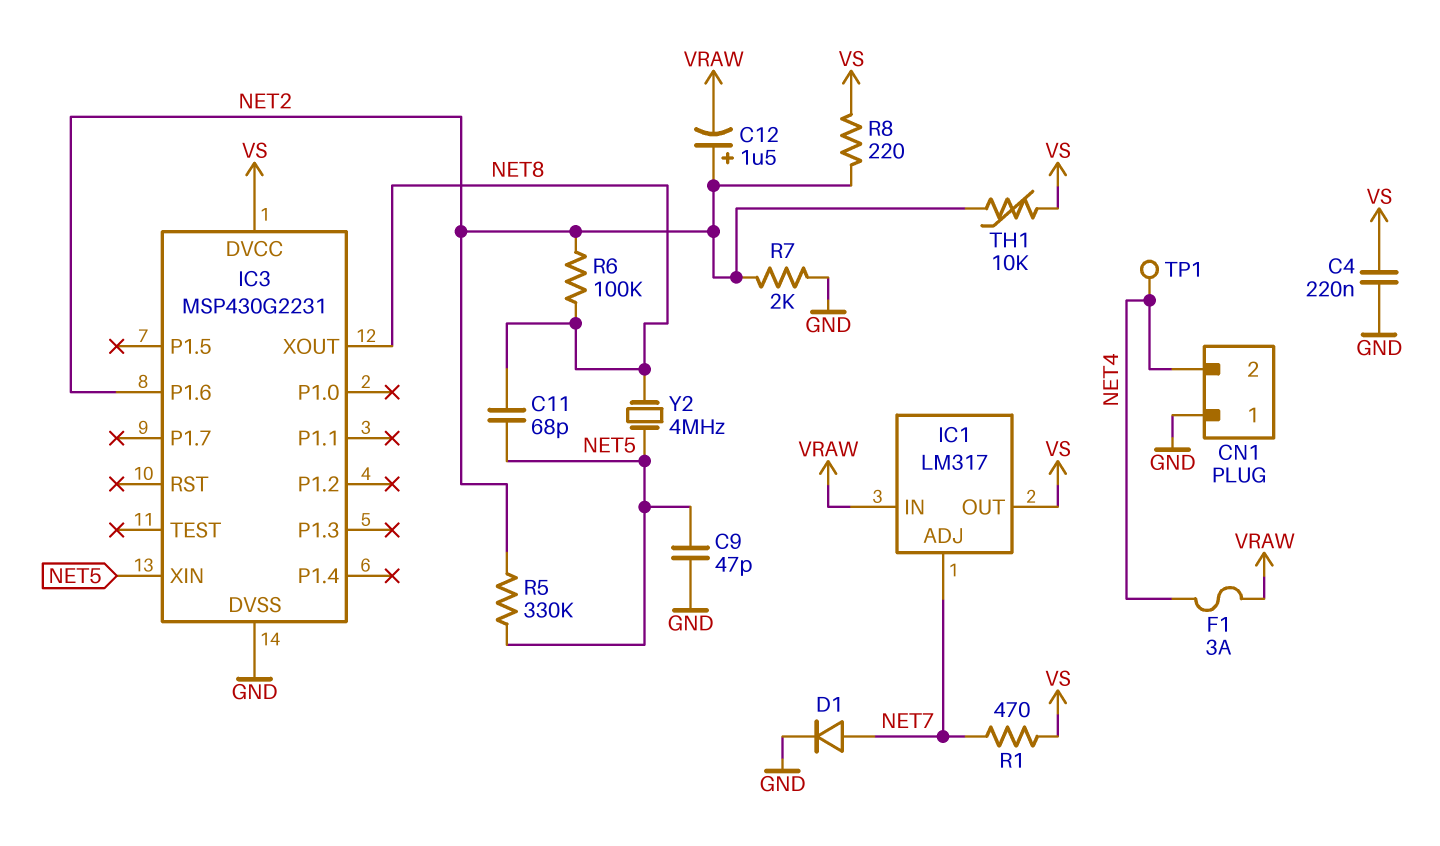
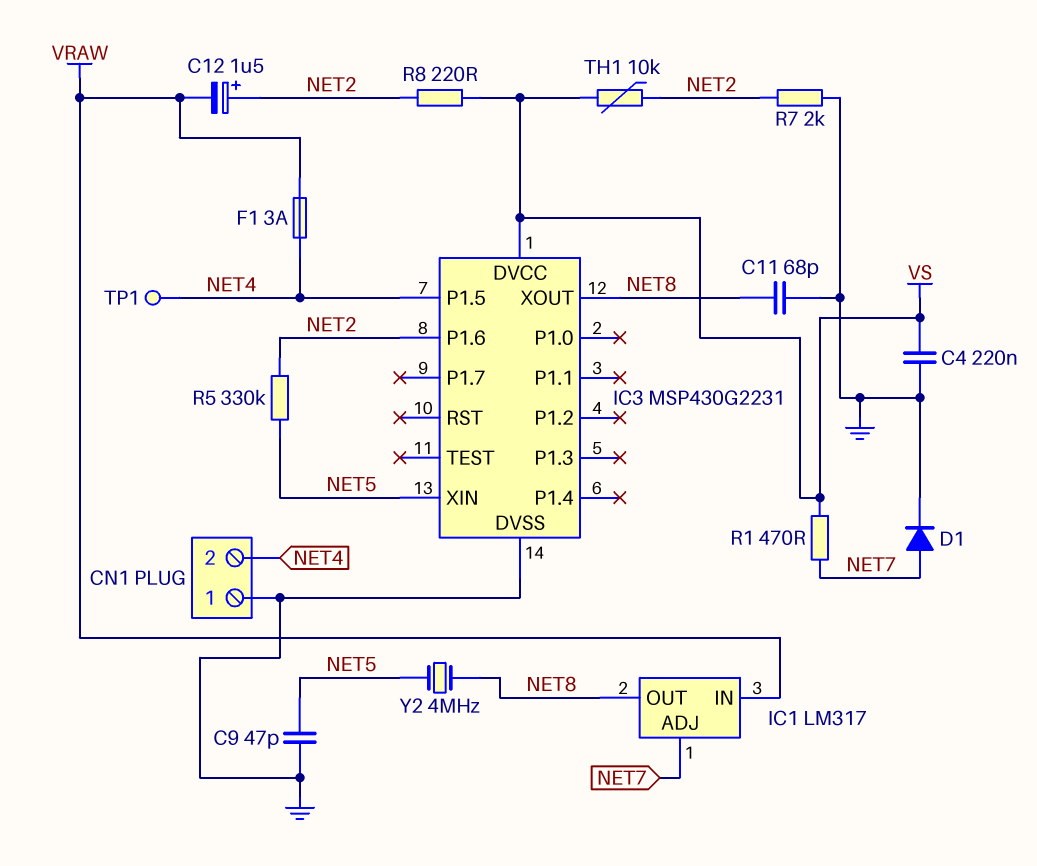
C11: 68pF (NET5, NET8) -> 68pF (GND, NET8)
IC1 pin OUT: VS -> NET8
IC3 pin P1.5: none -> NET4
R6: 100k (NET2, NET8) -> none

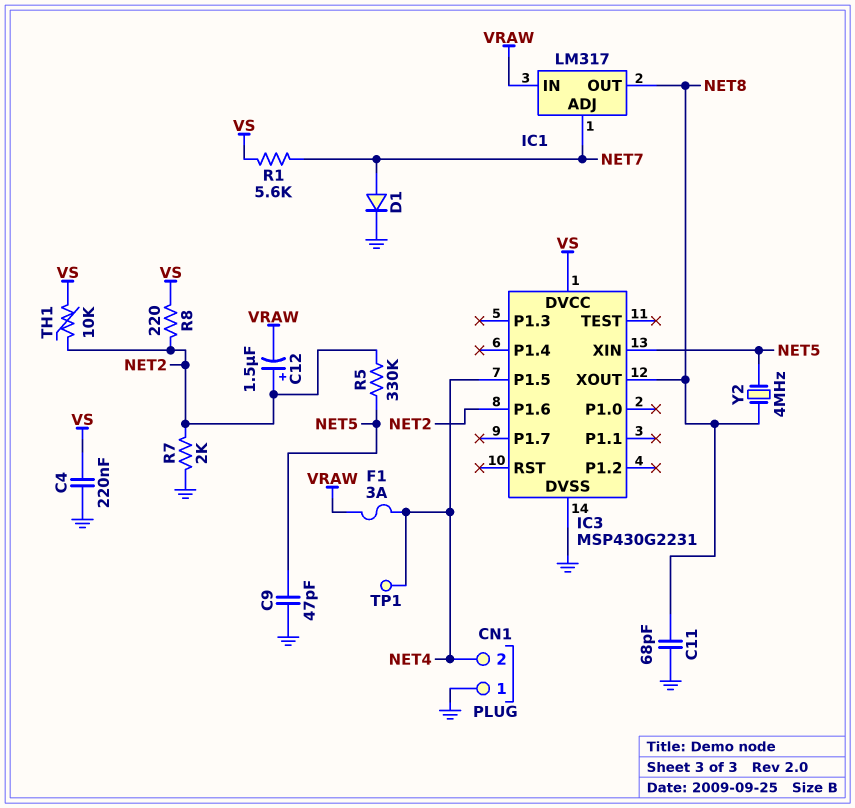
R1: 470 (NET7, VS) -> 5.6k (NET7, VS)

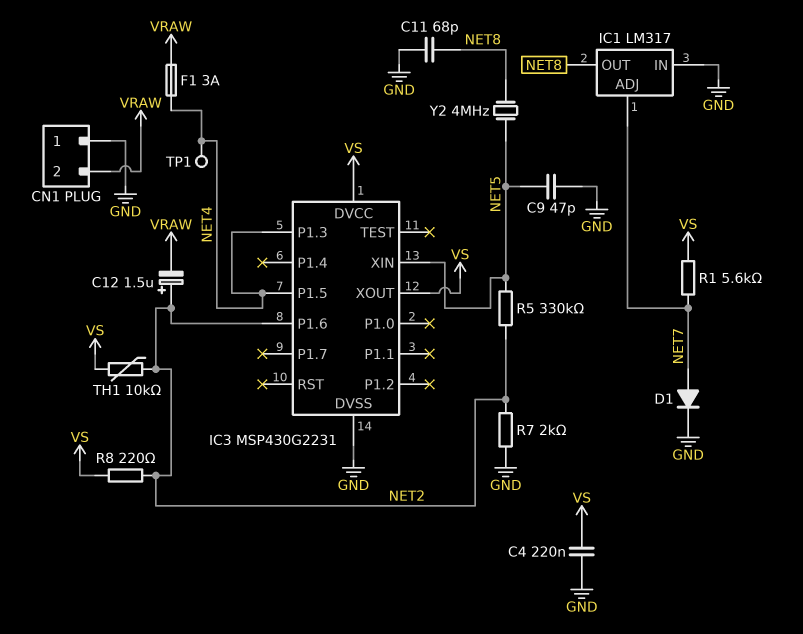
CN1 pin 2: NET4 -> VRAW
IC1 pin IN: VRAW -> GND
IC3 pin P1.3: none -> NET4
IC3 pin XOUT: NET8 -> VS

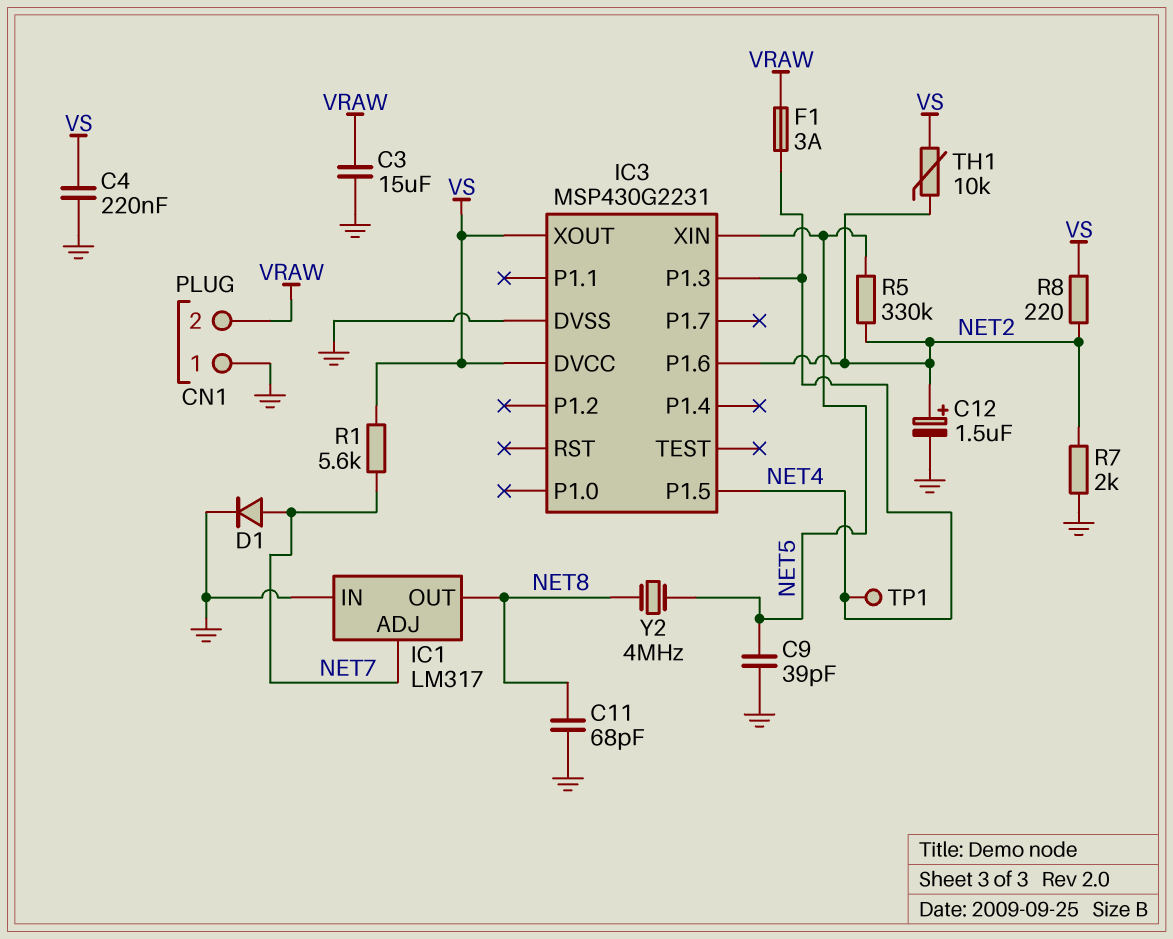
C3: none -> 15uF (GND, VRAW)
C9: 47pF (GND, NET5) -> 39pF (GND, NET5)
C12: 1.5uF (plus NET2, minus VRAW) -> 1.5uF (plus NET2, minus GND)

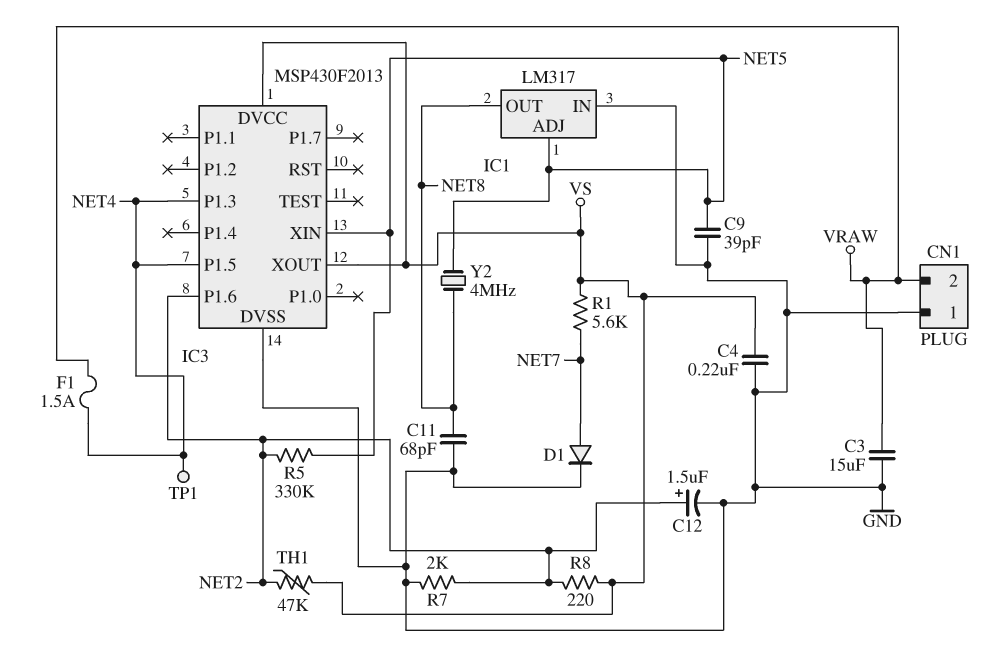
F1: 3A (NET4, VRAW) -> 1.5A (NET4, VRAW)
IC1 pin ADJ: NET7 -> NET5
IC3: MSP430G2231 -> MSP430F2013
TH1: 10k (NET2, VS) -> 47k (NET2, VS)

